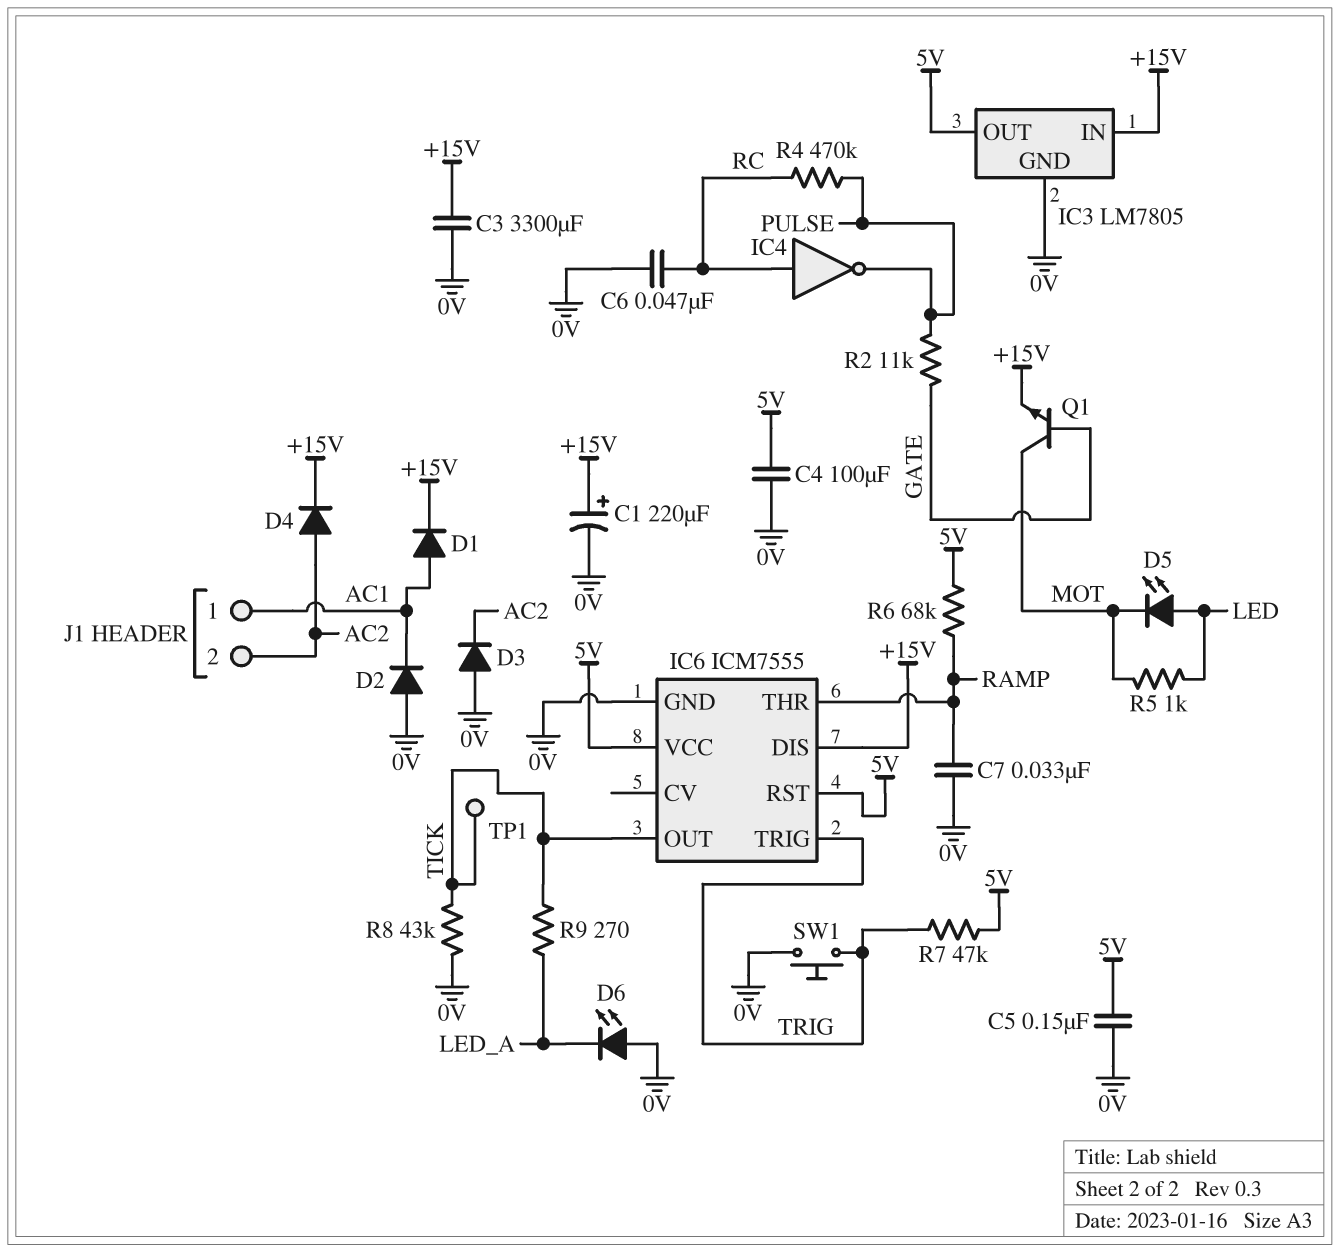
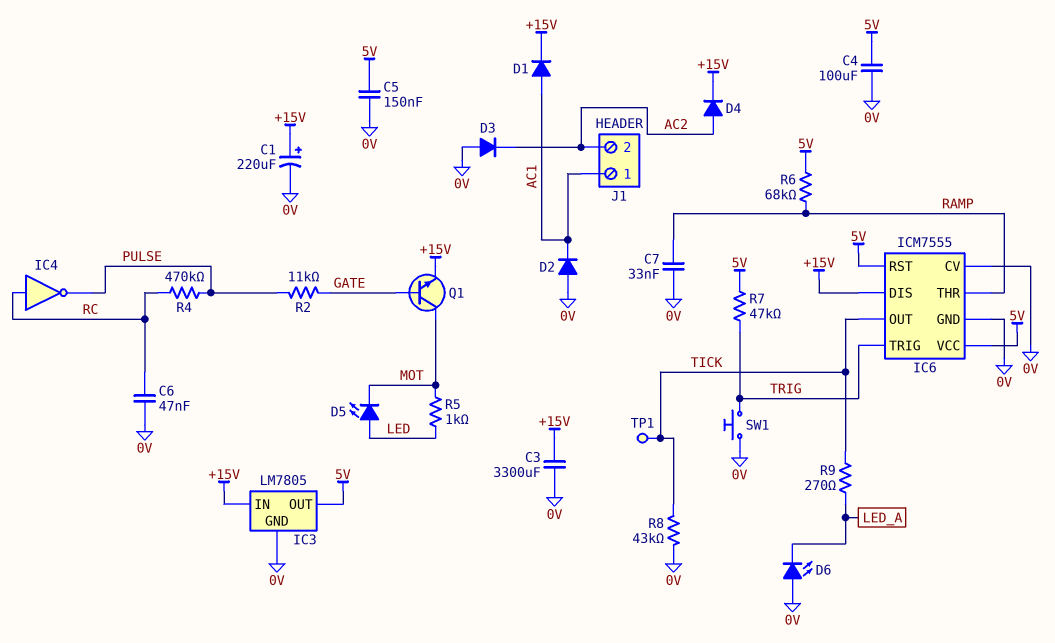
IC6 pin CV: none -> 0V

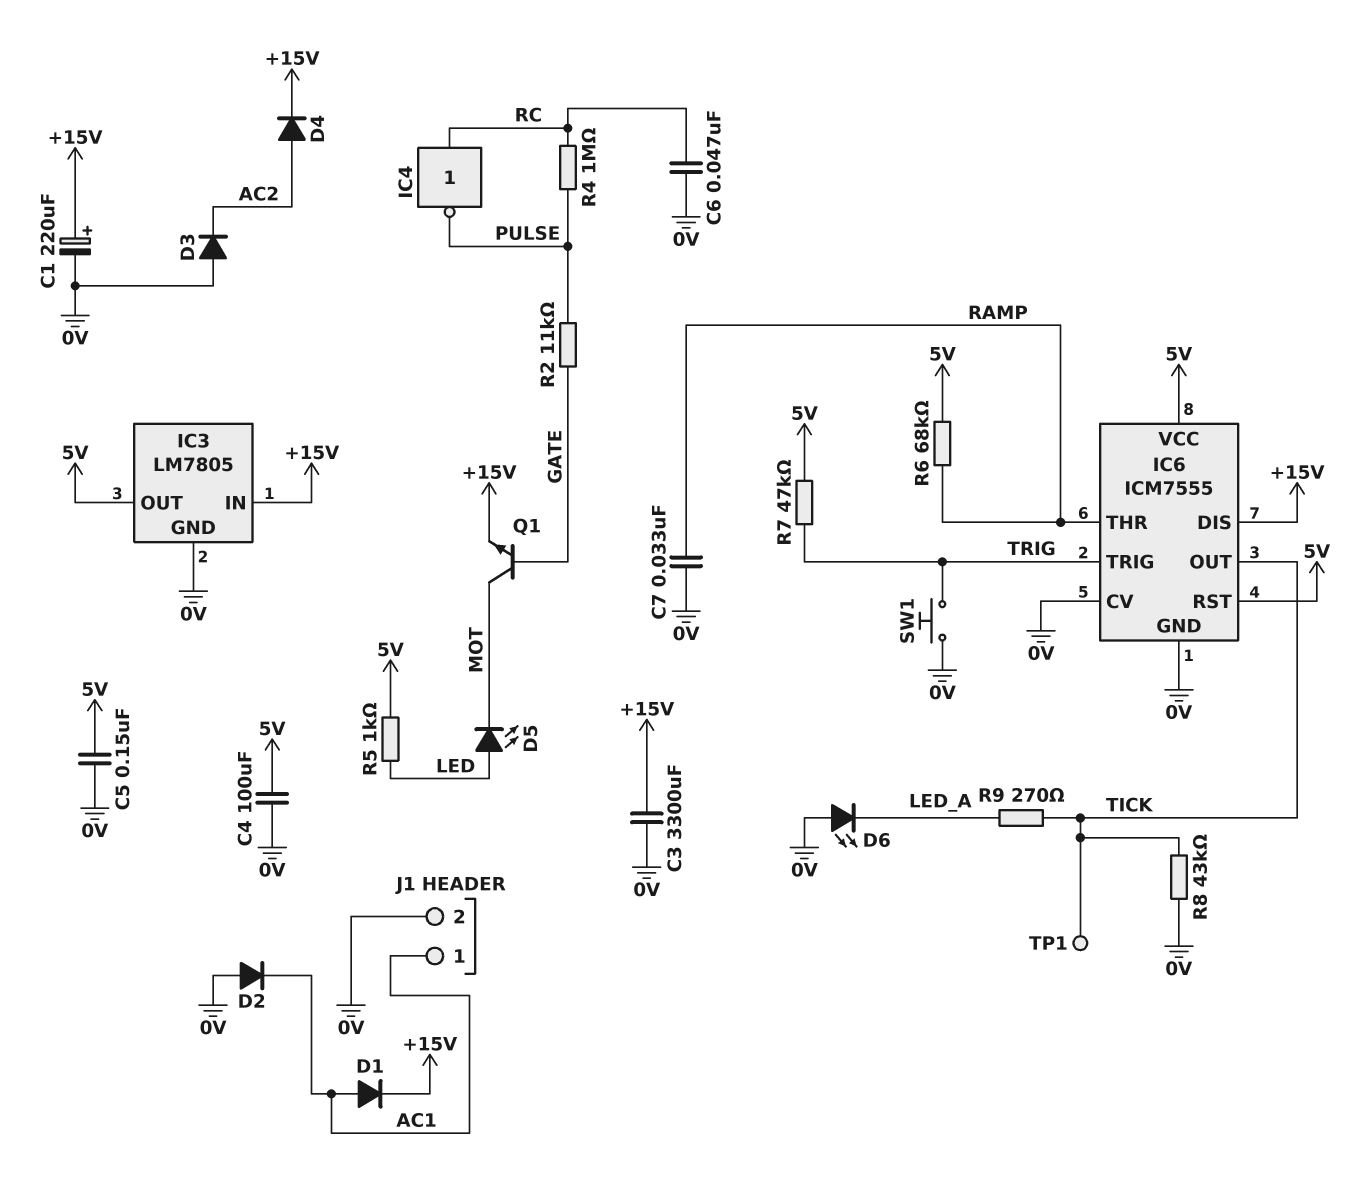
J1 pin 2: AC2 -> 0V
R4: 470k (PULSE, RC) -> 1M (PULSE, RC)
R5: 1k (LED, MOT) -> 1k (5V, LED)

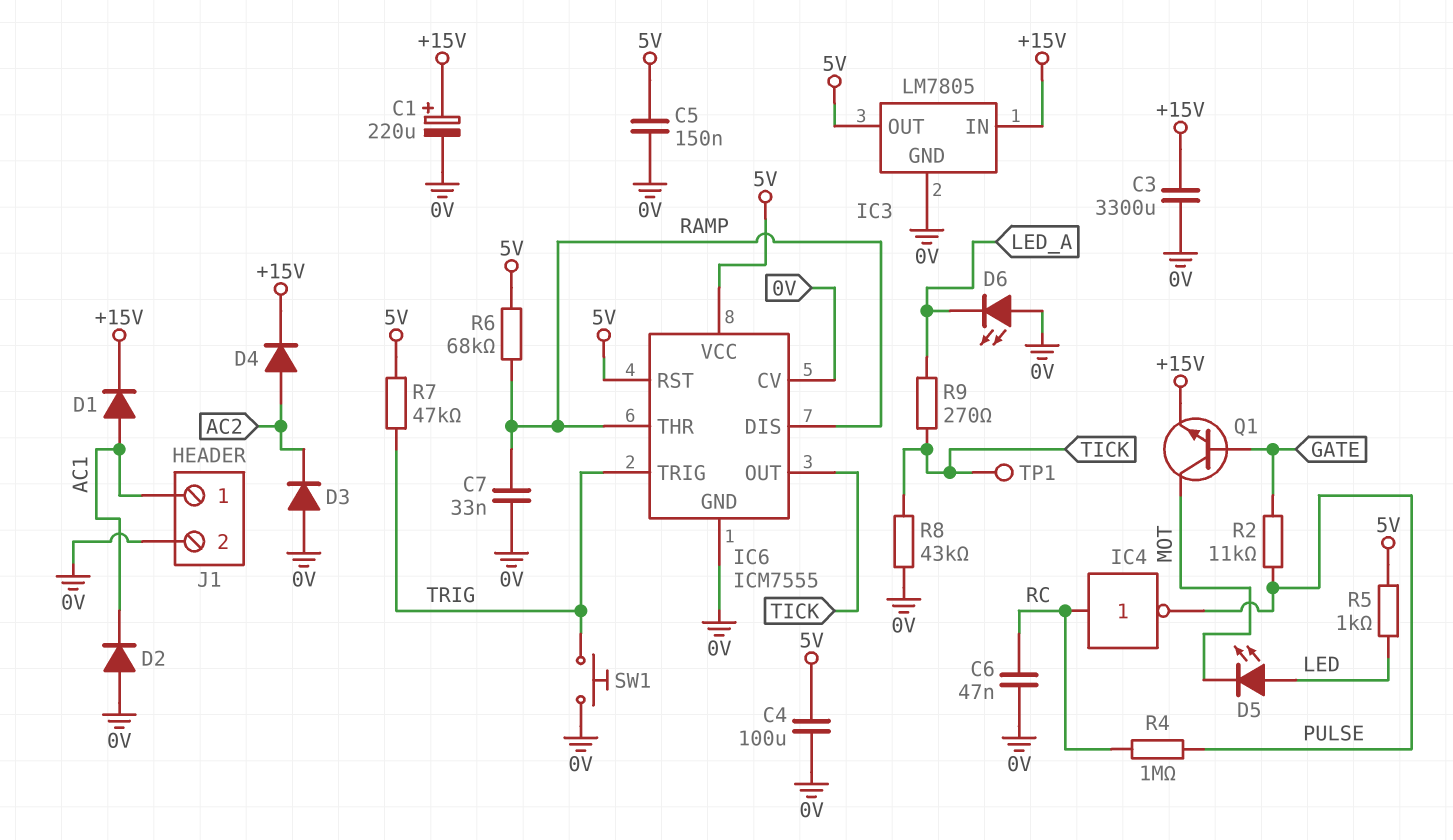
IC6 pin DIS: +15V -> RAMP

